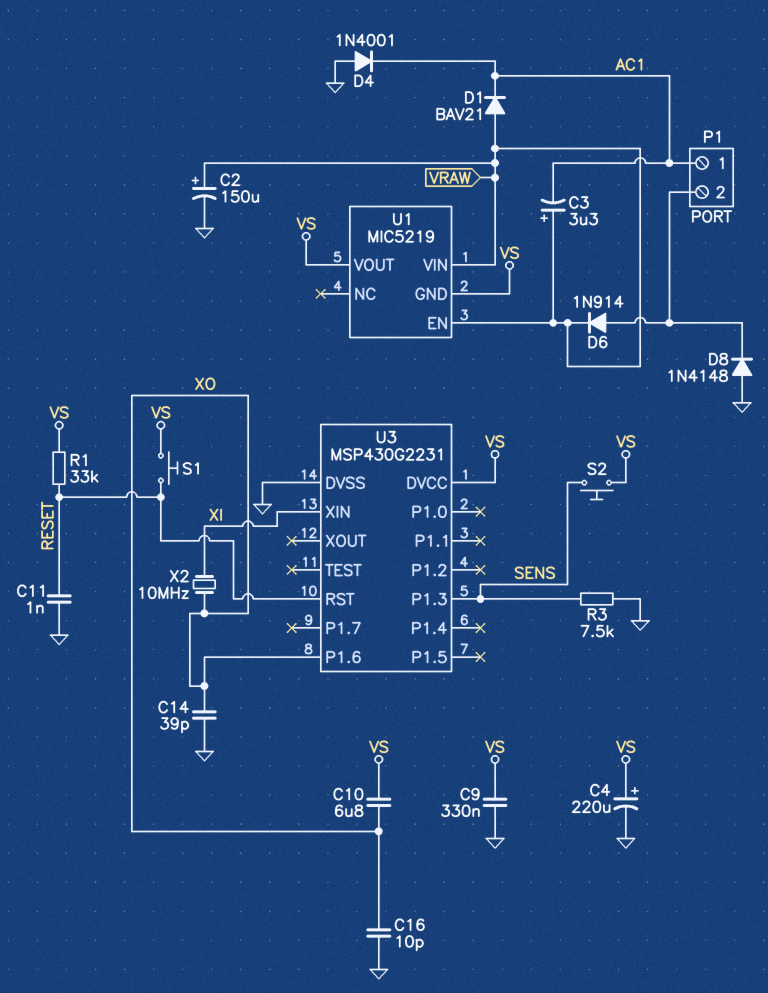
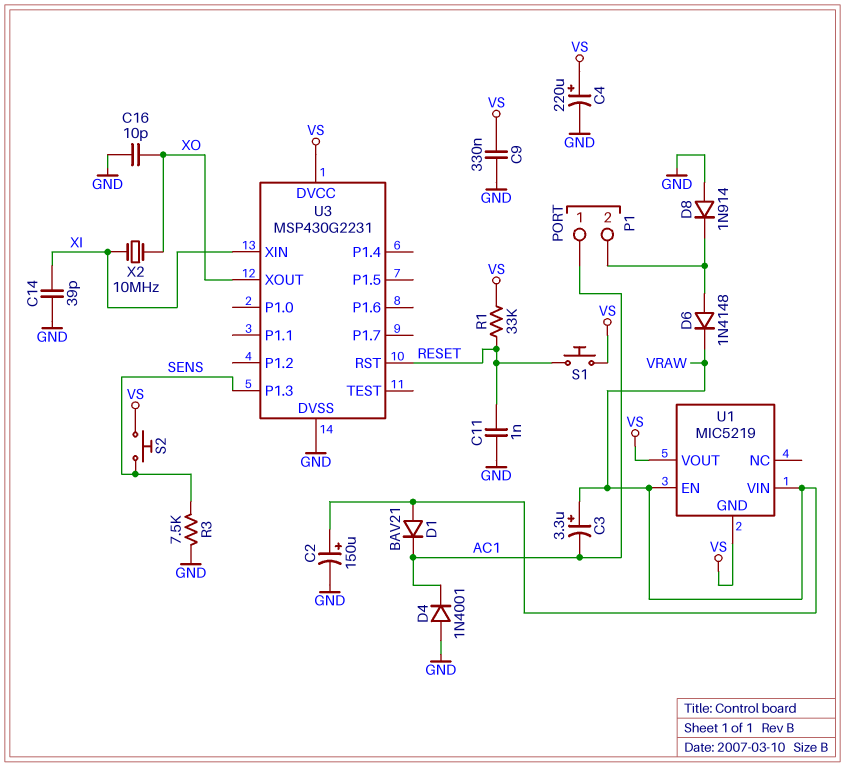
C10: 6.8uF (VS, XO) -> none
C14: 39pF (GND, XO) -> 39pF (GND, XI)
D6: diode 1N914 (A P1/2, K VRAW) -> diode 1N4148 (A P1/2, K VRAW)
D8: diode 1N4148 (A GND, K P1/2) -> diode 1N914 (A GND, K P1/2)
U3 pin P1.6: XO -> none
U3 pin XOUT: none -> XO

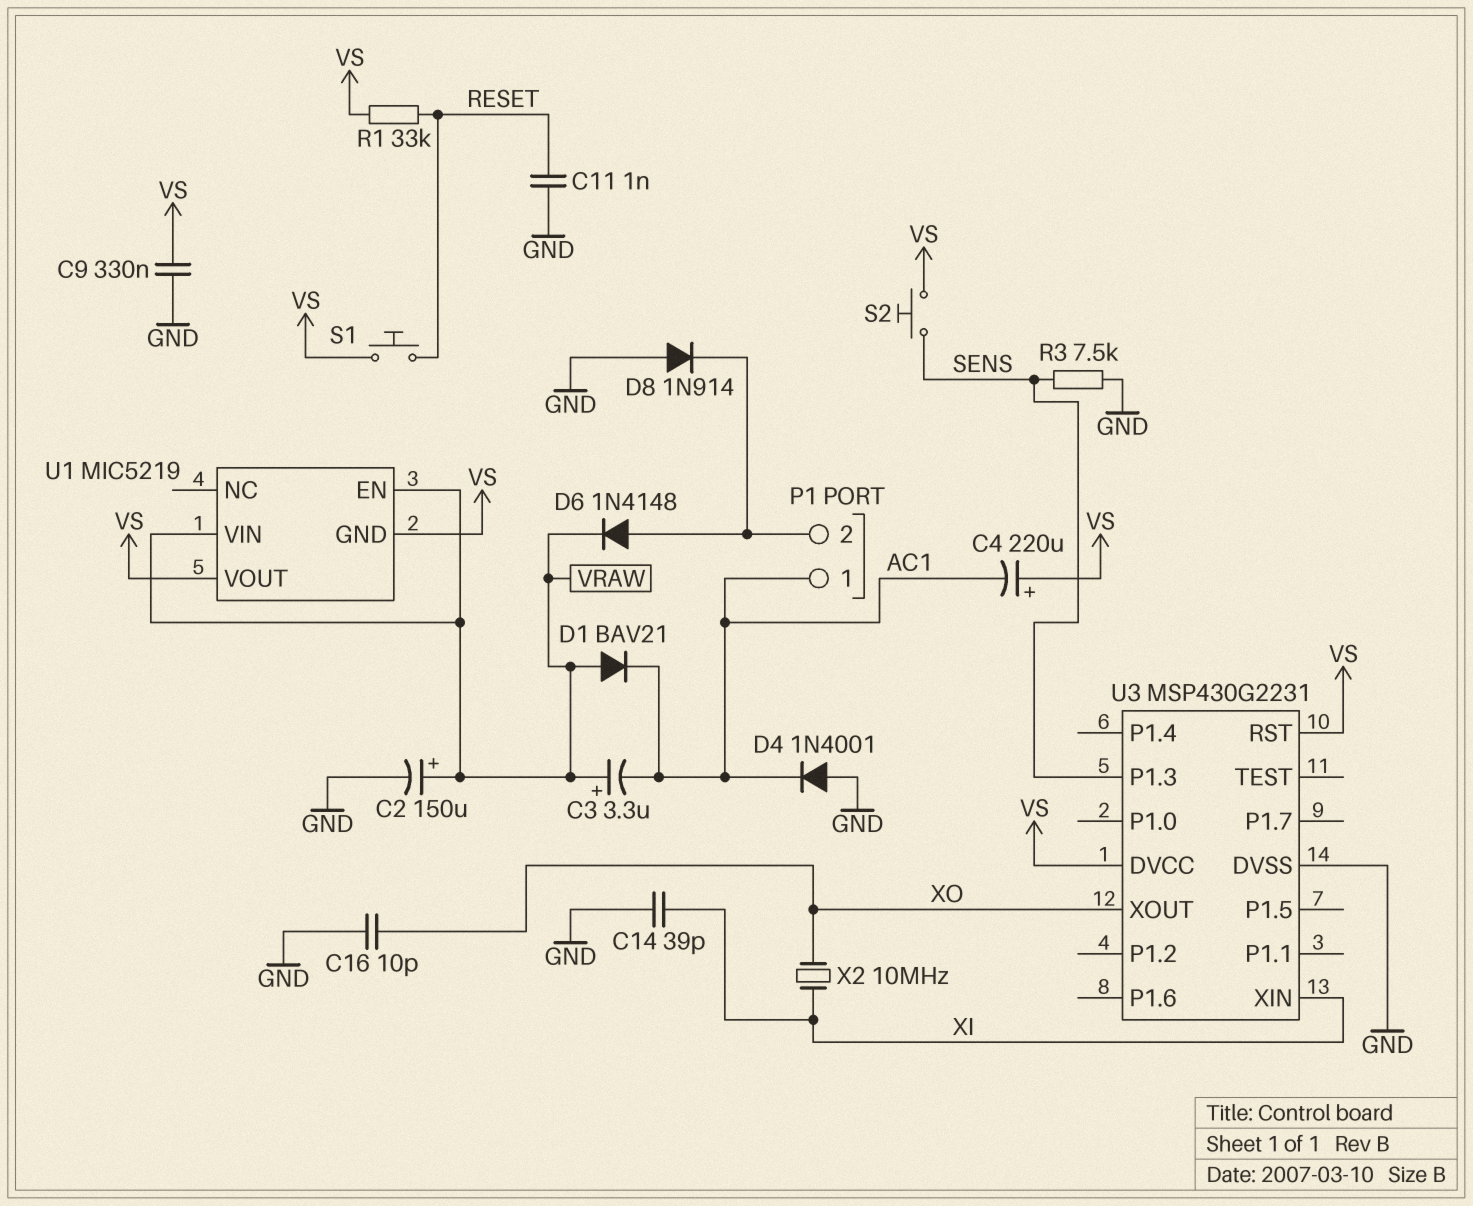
C4: 220uF (plus VS, minus GND) -> 220uF (plus VS, minus AC1)
U3 pin RST: RESET -> VS

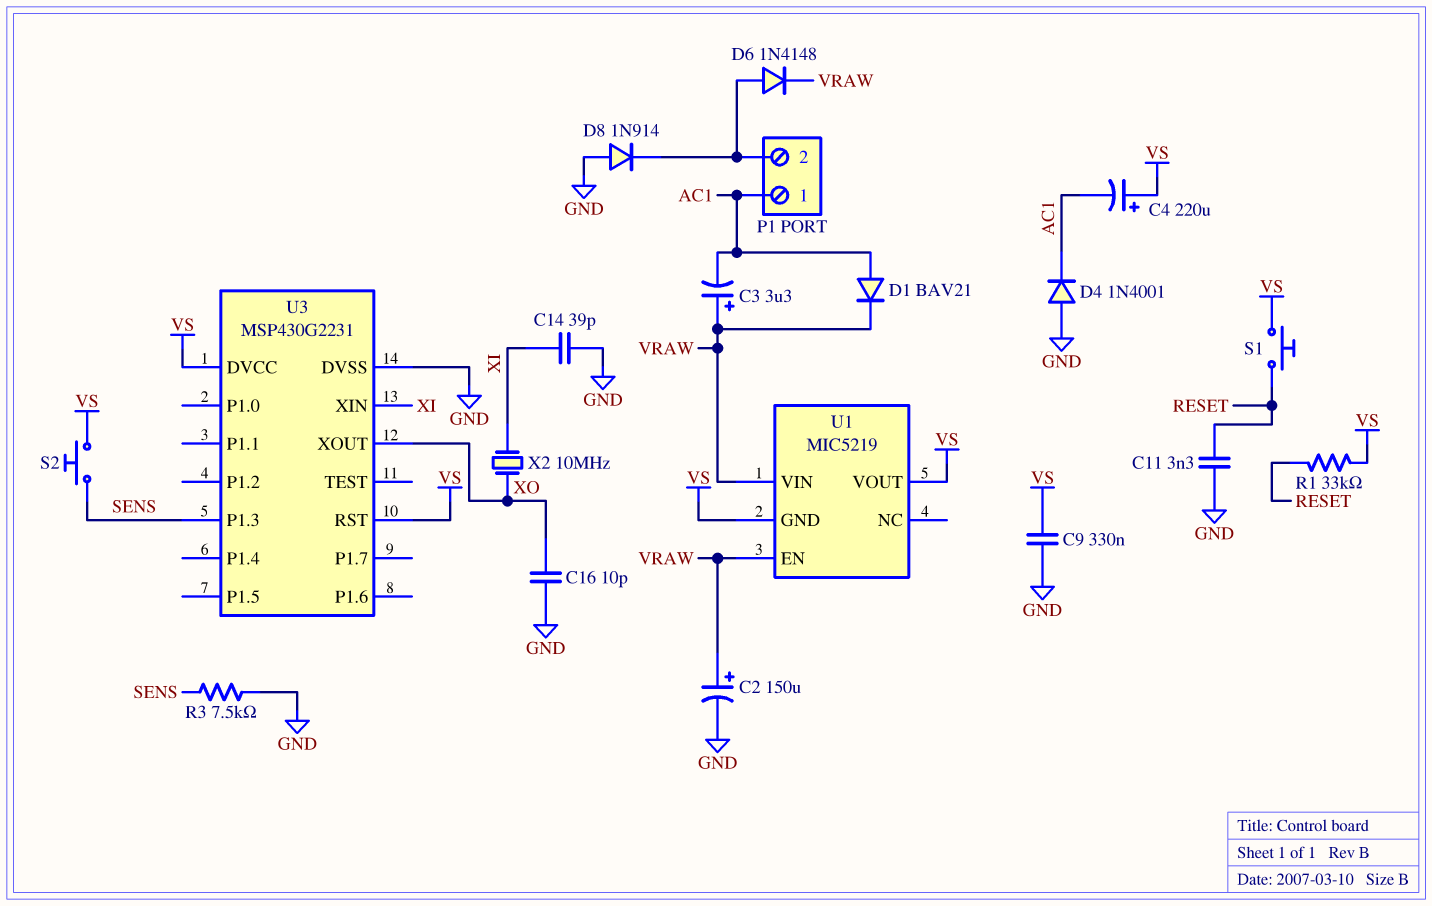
C11: 1nF (GND, RESET) -> 3.3nF (GND, RESET)
D1: diode BAV21 (A VRAW, K AC1) -> diode BAV21 (A AC1, K VRAW)

